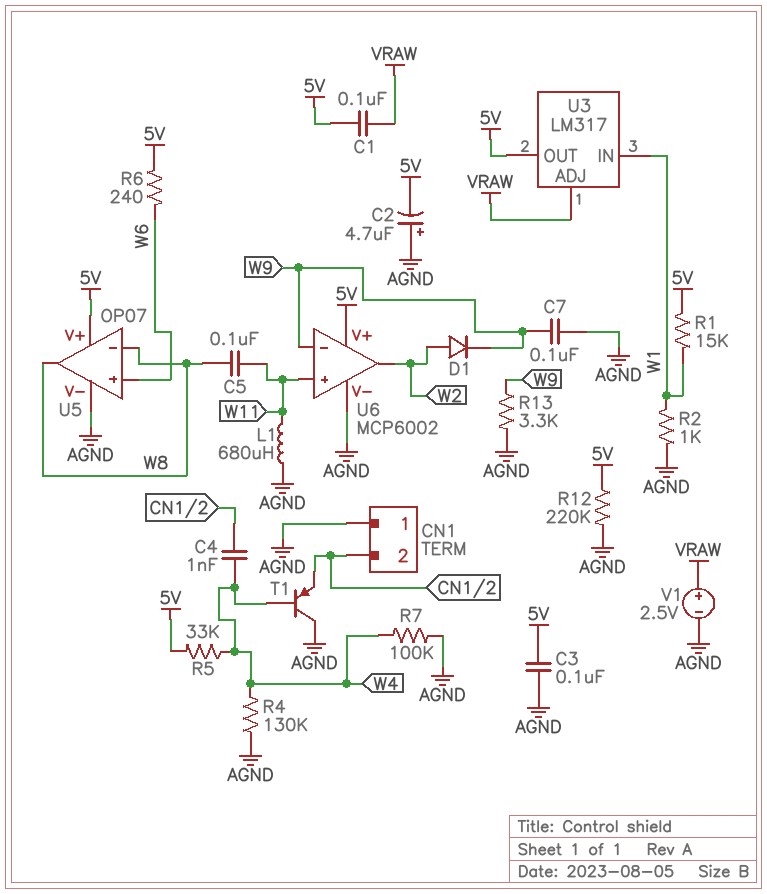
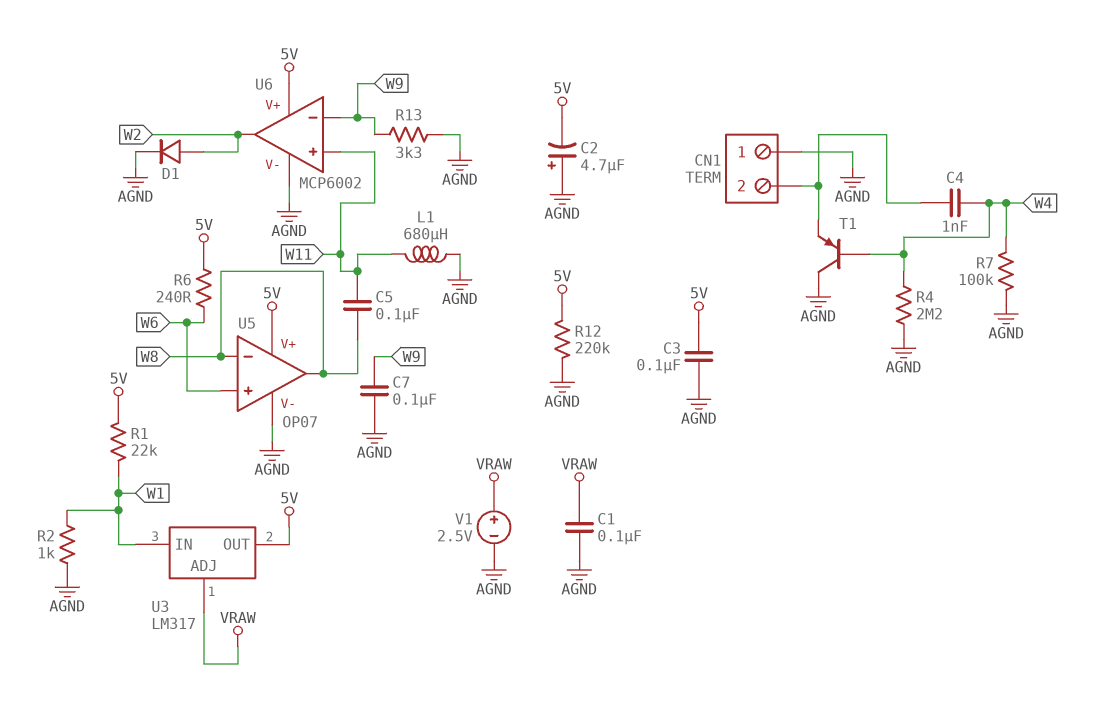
C1: 100nF (5V, VRAW) -> 100nF (AGND, VRAW)
D1: diode (A W2, K W9) -> diode (A W2, K AGND)
R1: 15k (5V, W1) -> 22k (5V, W1)
R4: 130k (AGND, W4) -> 2.2M (AGND, W4)
R5: 33k (5V, W4) -> none

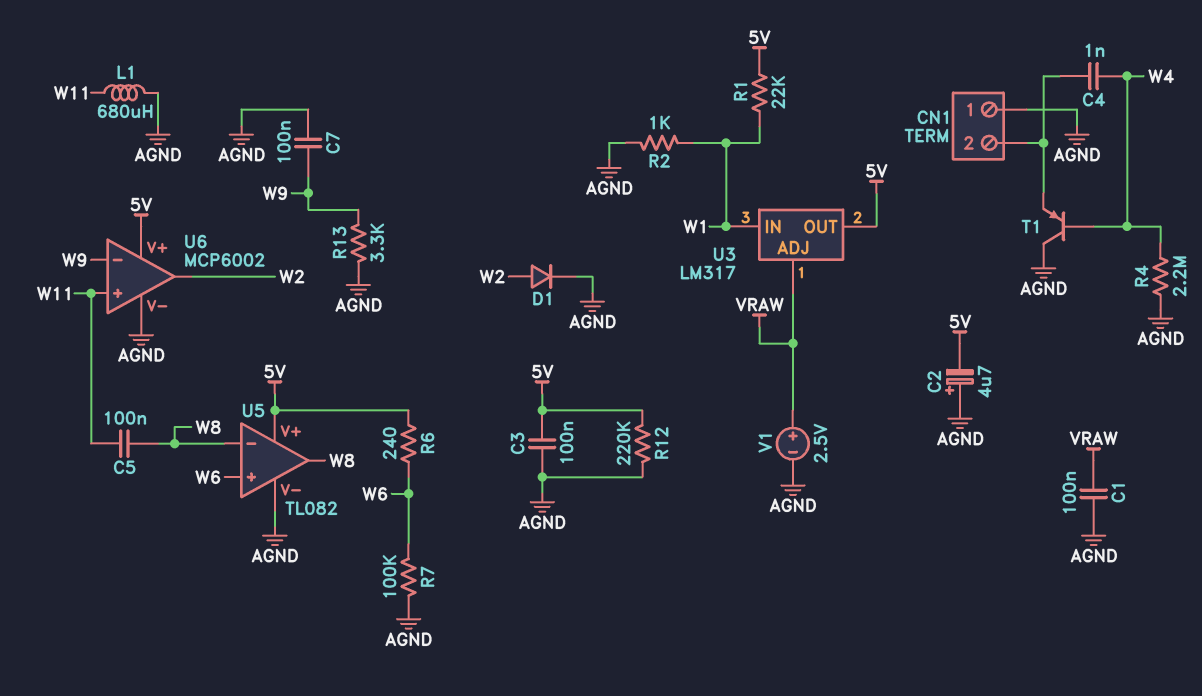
R7: 100k (AGND, W4) -> 100k (AGND, W6)
U5: OP07 -> TL082

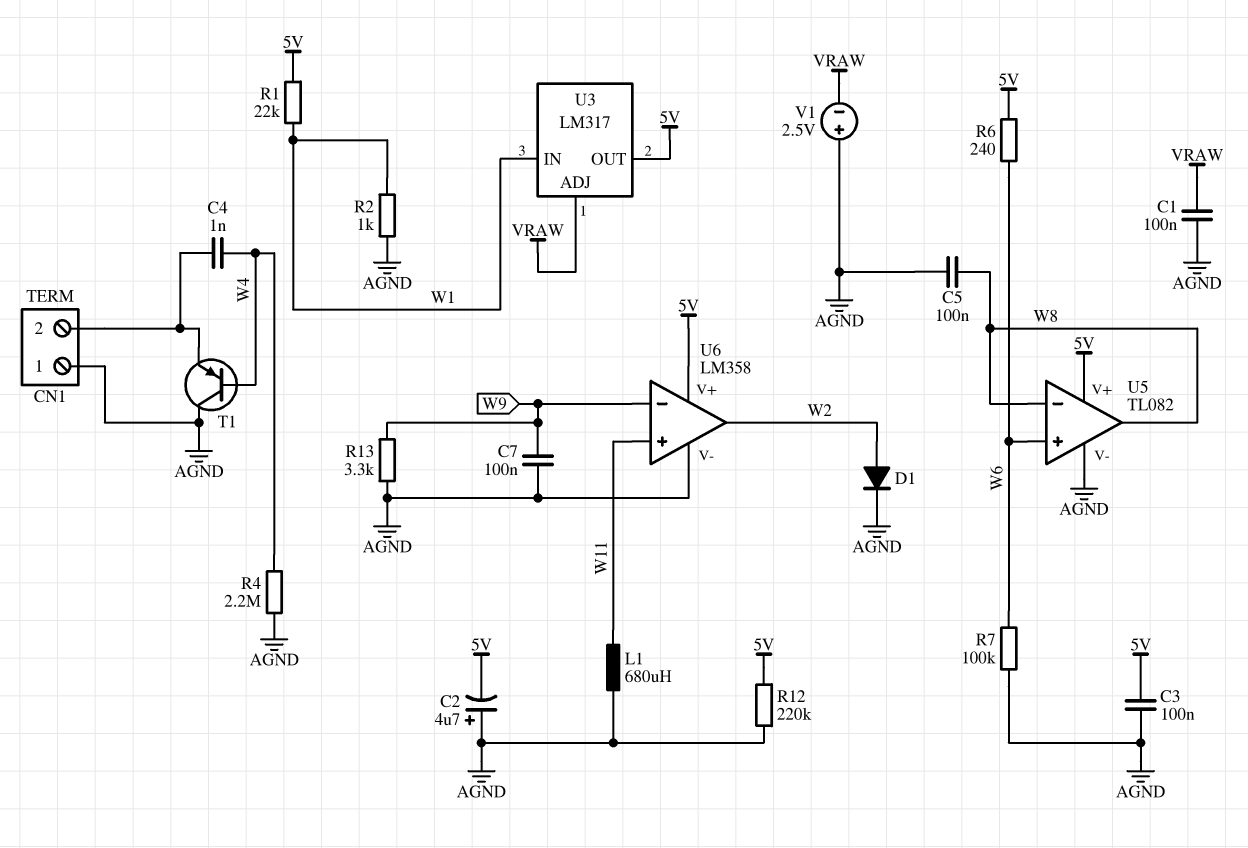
C5: 100nF (W8, W11) -> 100nF (AGND, W8)
U6: MCP6002 -> LM358
V1: 2.5V (plus VRAW, minus AGND) -> 2.5V (plus AGND, minus VRAW)

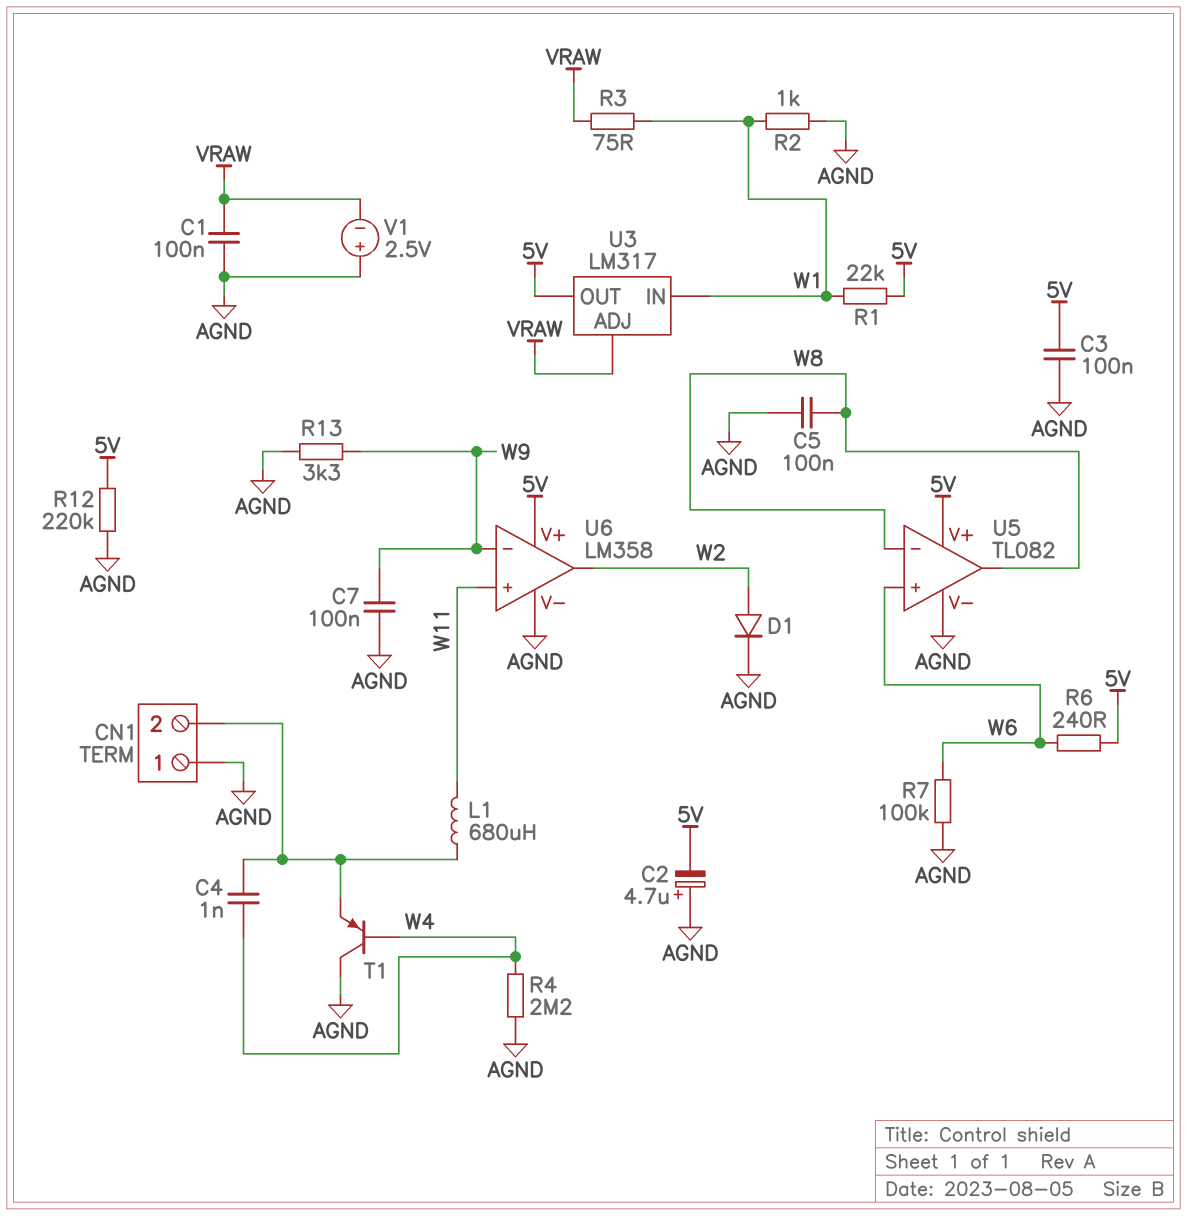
L1: 680uH (AGND, W11) -> 680uH (CN1/2, W11)
R3: none -> 75 (VRAW, W1)

